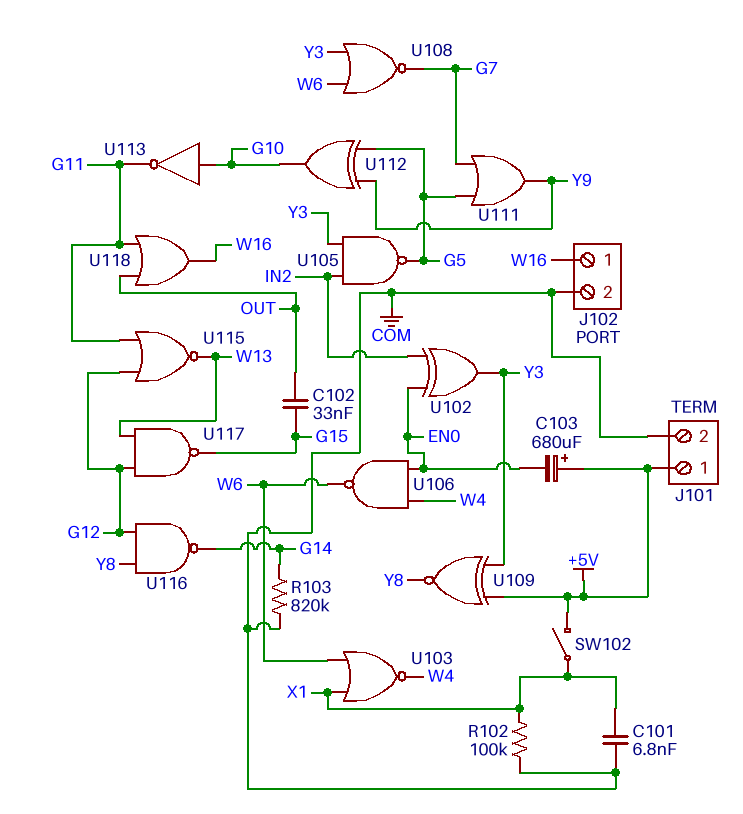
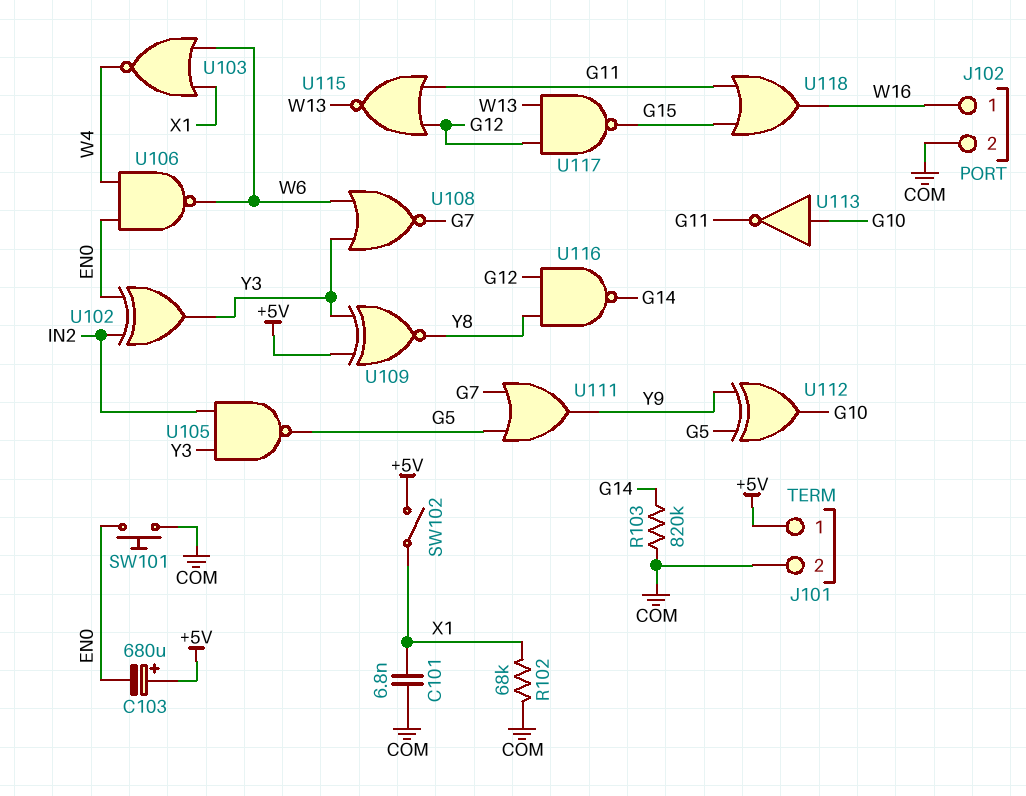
C102: 33nF (G15, OUT) -> none
R102: 100k (COM, X1) -> 68k (COM, X1)
SW101: none -> button (COM, EN0)
U118: OR (in G11, in OUT, out W16) -> OR (in G11, in G15, out W16)

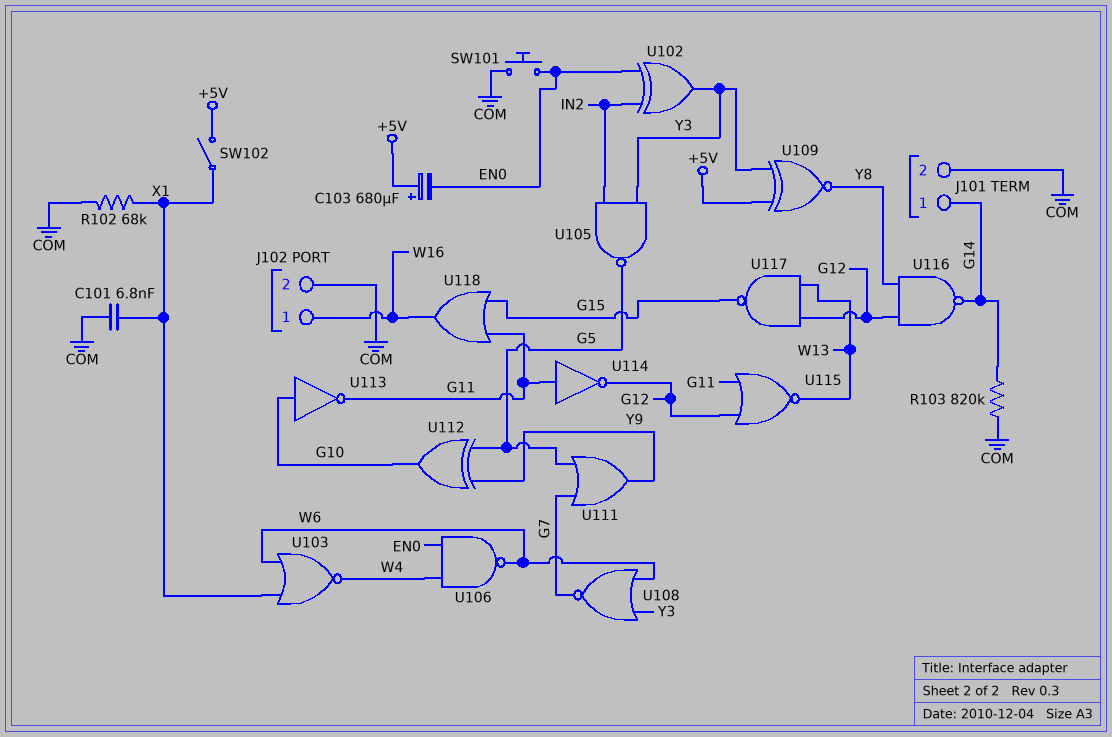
J101 pin 1: +5V -> G14
U114: none -> NOT (in G11, out G12)

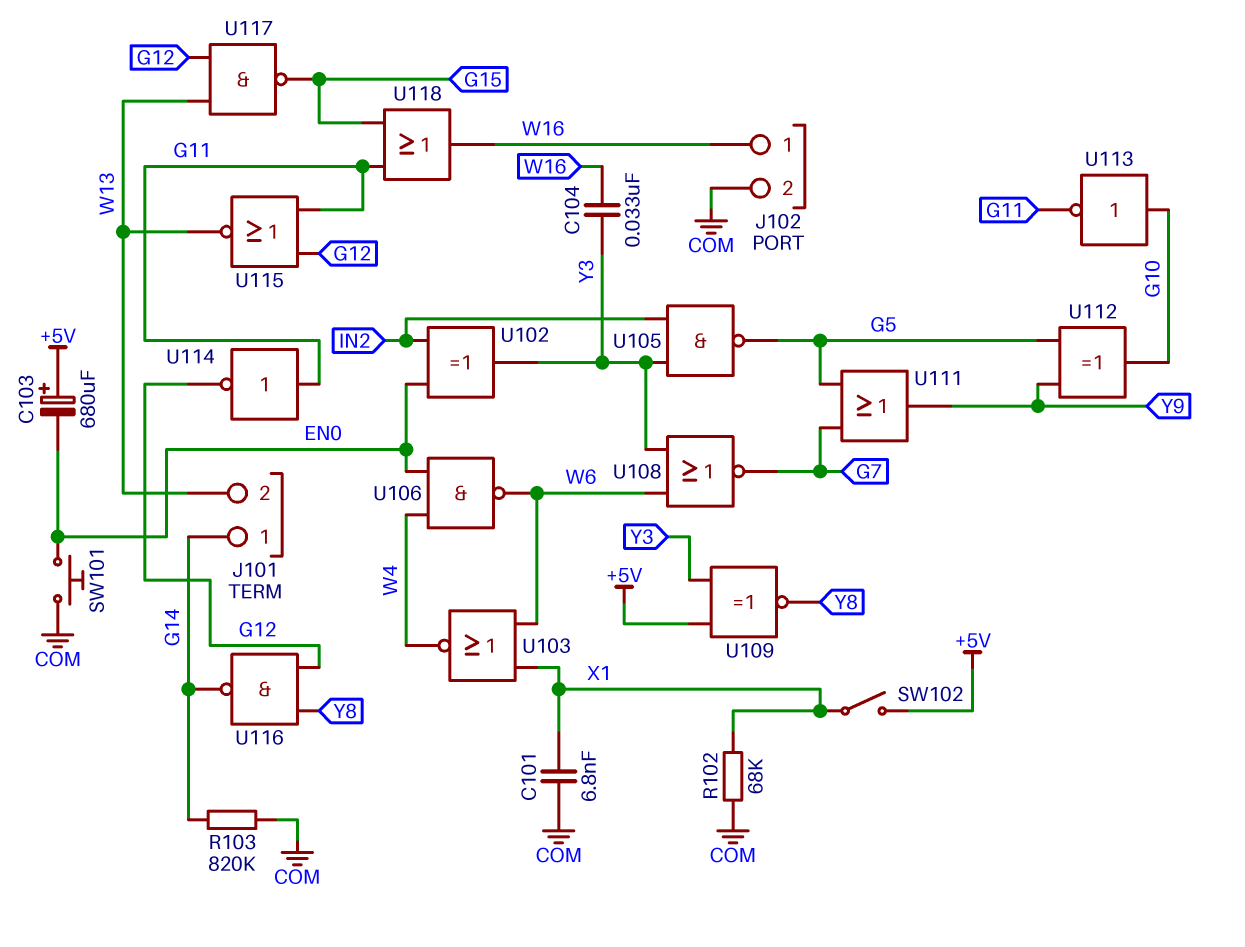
C104: none -> 33nF (W16, Y3)
J101 pin 2: COM -> W13

